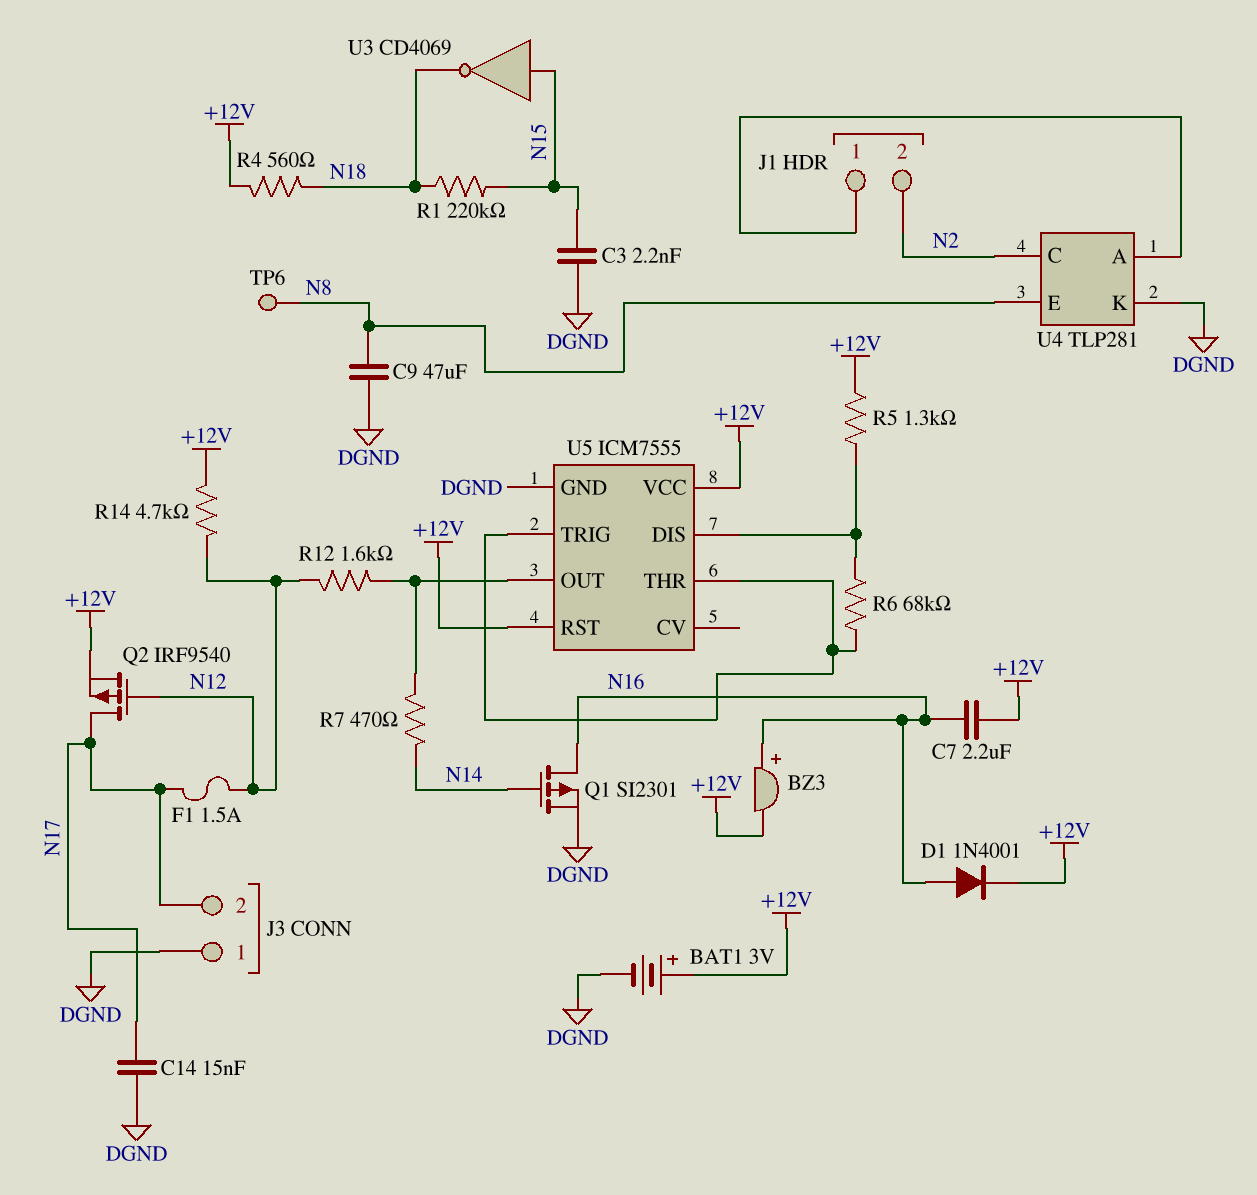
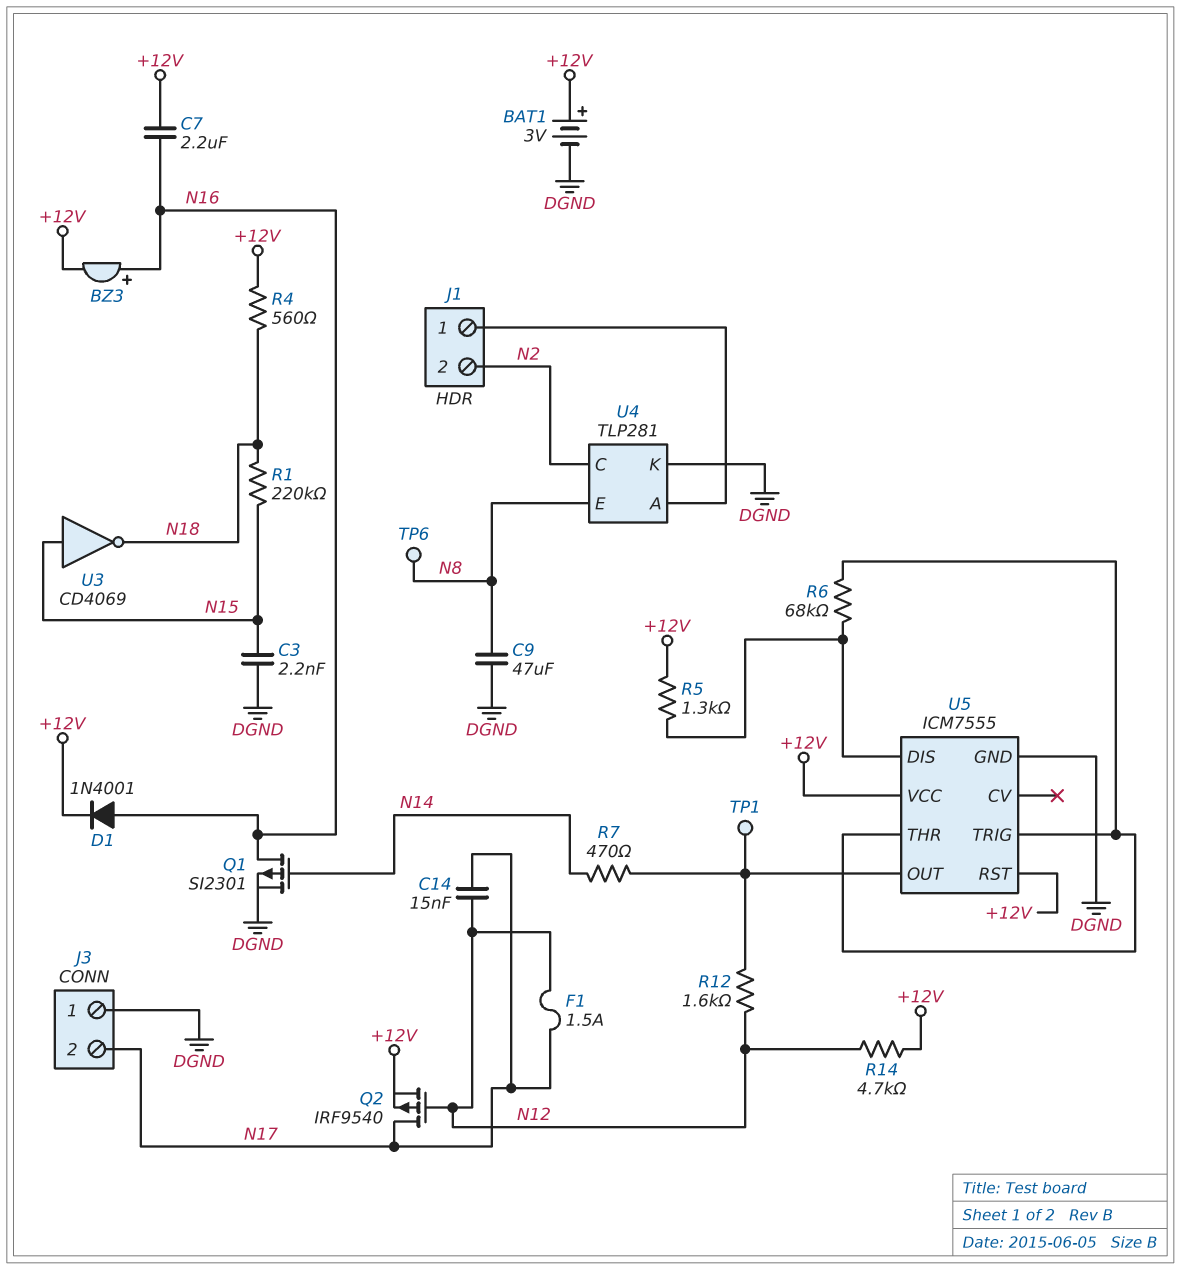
C14: 15nF (DGND, N17) -> 15nF (N12, N17)
TP1: none -> test point (U5/OUT)

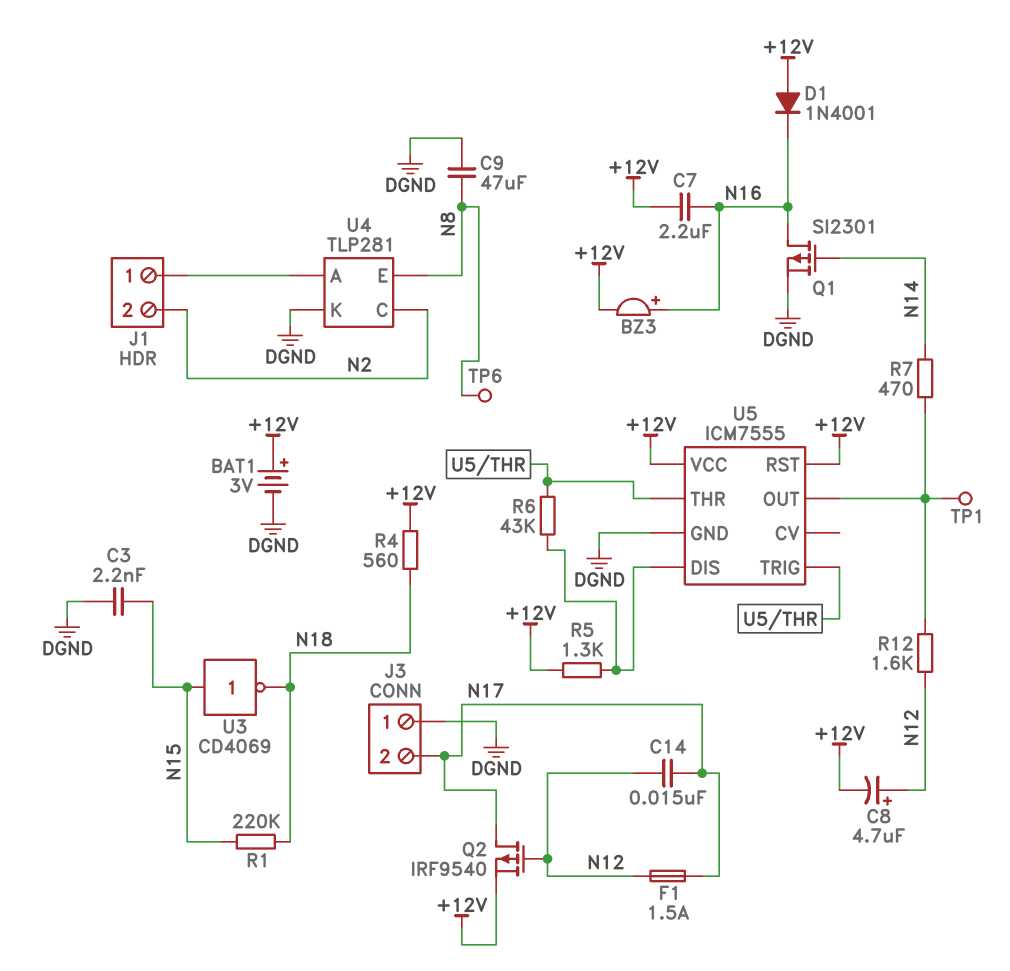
C8: none -> 4.7uF (plus N12, minus +12V)
D1: diode 1N4001 (A N16, K +12V) -> diode 1N4001 (A +12V, K N16)
R6: 68k (U5/DIS, U5/THR) -> 43k (U5/DIS, U5/THR)
R14: 4.7k (+12V, N12) -> none

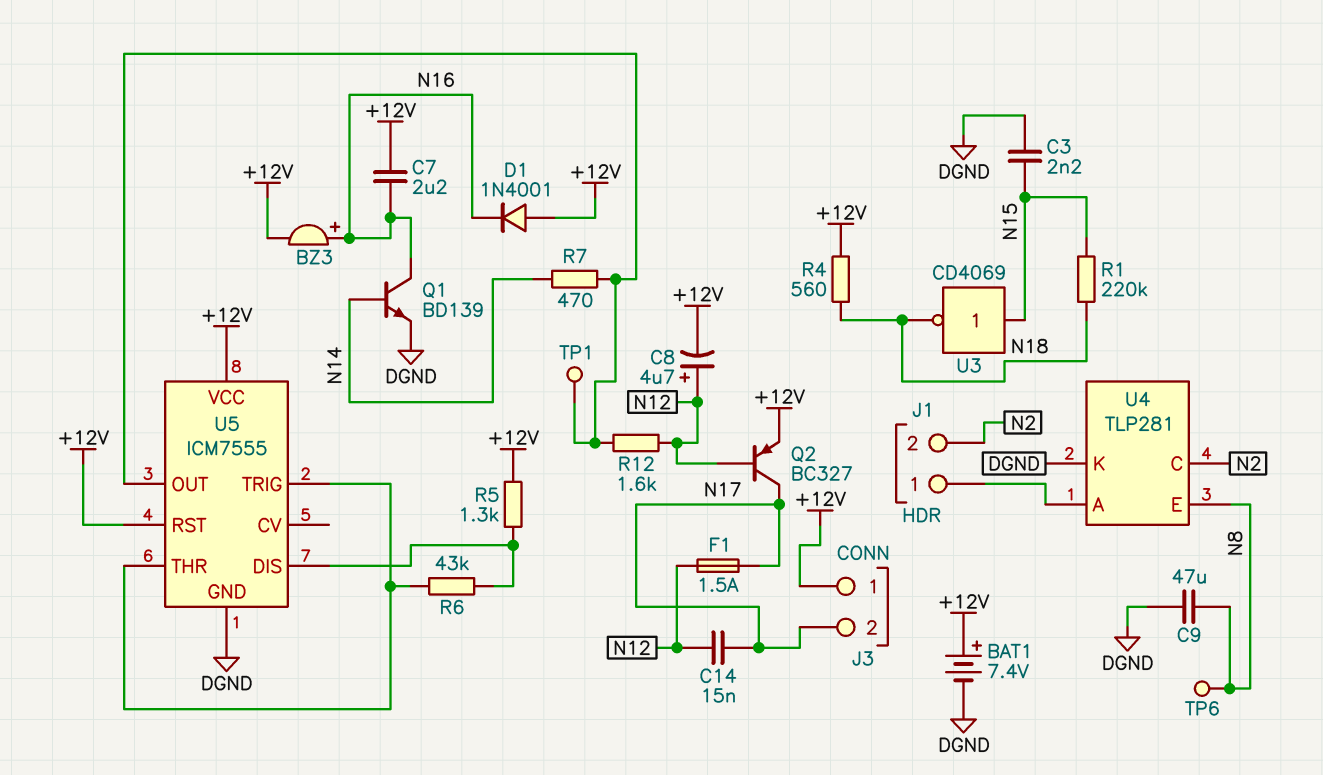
BAT1: 3V (plus +12V, minus DGND) -> 7.4V (plus +12V, minus DGND)
J3 pin 1: DGND -> +12V
Q1: PMOS SI2301 (G N14, D N16, S DGND) -> NPN BD139 (B N14, C N16, E DGND)
Q2: PMOS IRF9540 (G N12, D N17, S +12V) -> PNP BC327 (B N12, C N17, E +12V)

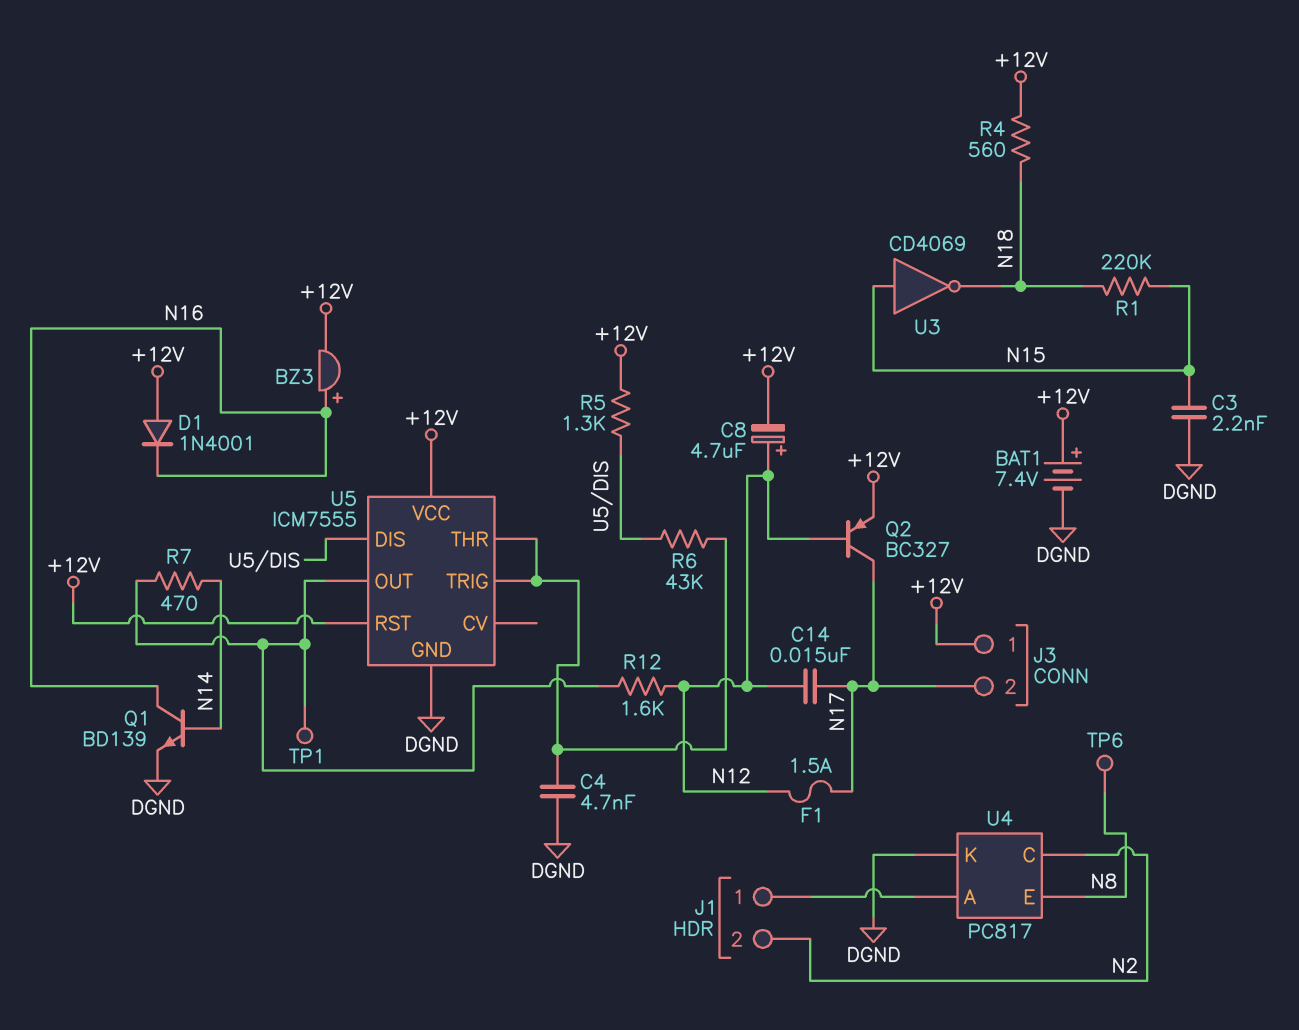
C4: none -> 4.7nF (DGND, U5/THR)
C7: 2.2uF (+12V, N16) -> none
C9: 47uF (DGND, N8) -> none
U4: TLP281 -> PC817

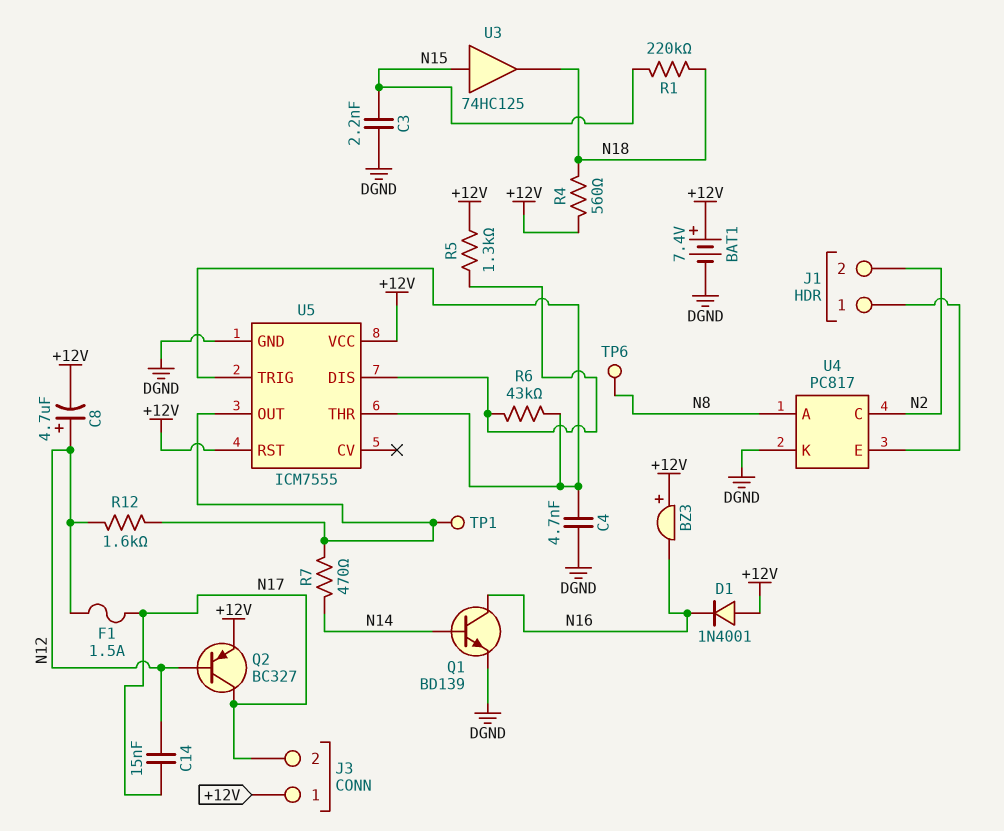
BZ3: buzzer (plus N16, minus +12V) -> buzzer (plus +12V, minus N16)
U3: NOT CD4069 (in N15, out N18) -> buffer 74HC125 (in N15, out N18)
U4 pin A: J1/1 -> N8
U4 pin E: N8 -> J1/1

